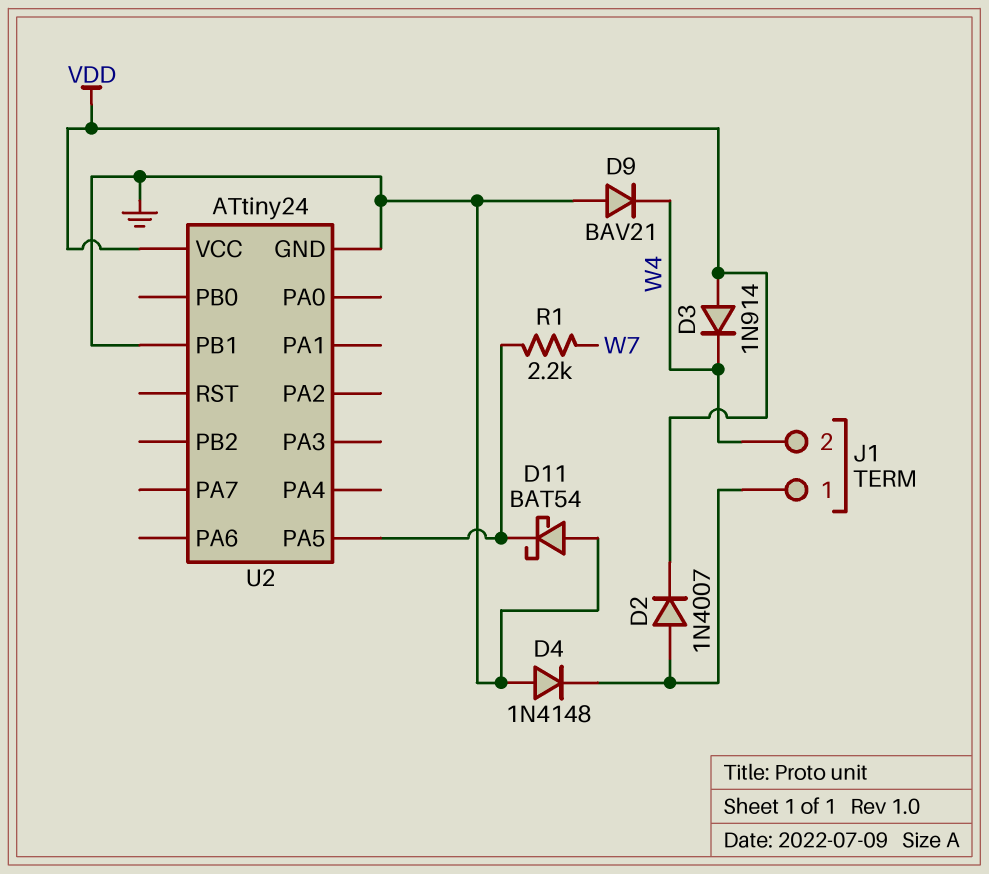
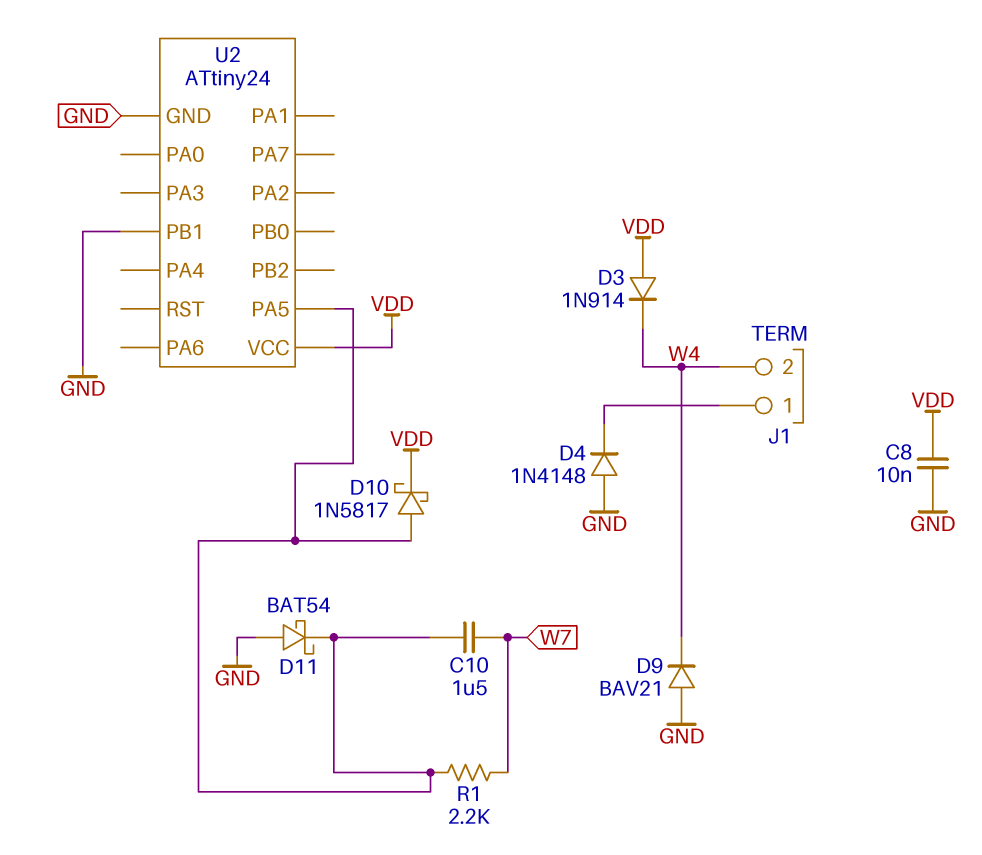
C8: none -> 10nF (GND, VDD)
C10: none -> 1.5uF (U2/PA5, W7)
D2: diode 1N4007 (A J1/1, K VDD) -> none
D10: none -> schottky 1N5817 (A U2/PA5, K VDD)

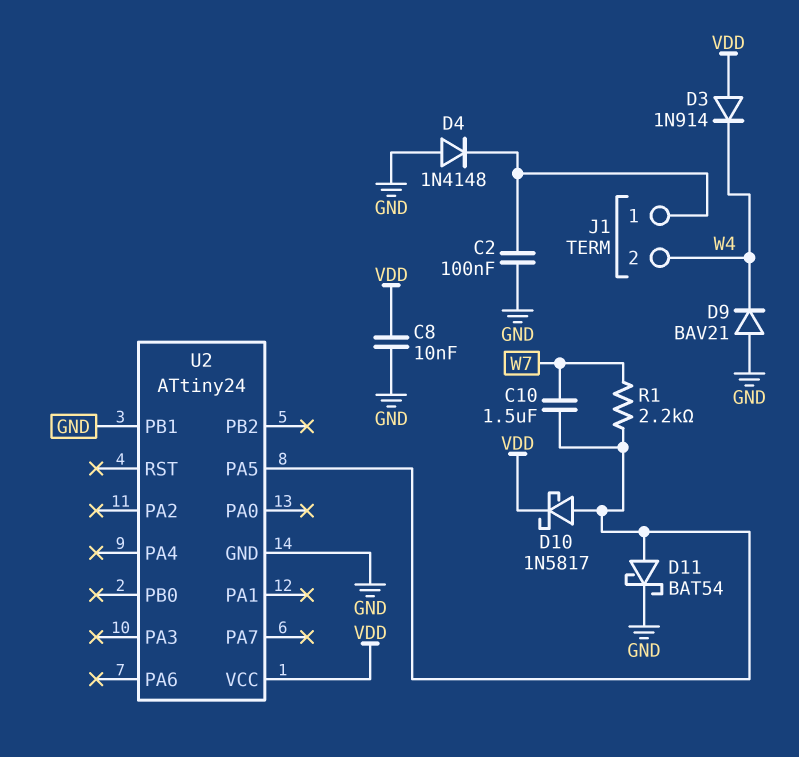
C2: none -> 100nF (GND, J1/1)
D11: schottky BAT54 (A GND, K U2/PA5) -> schottky BAT54 (A U2/PA5, K GND)

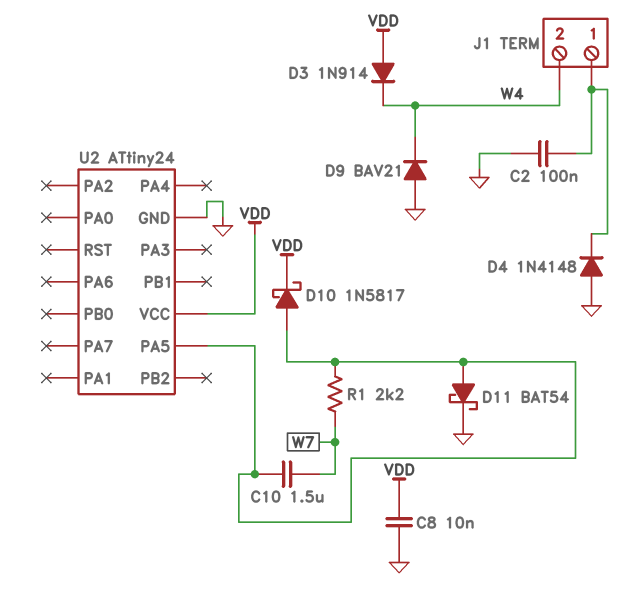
U2 pin PB1: GND -> none

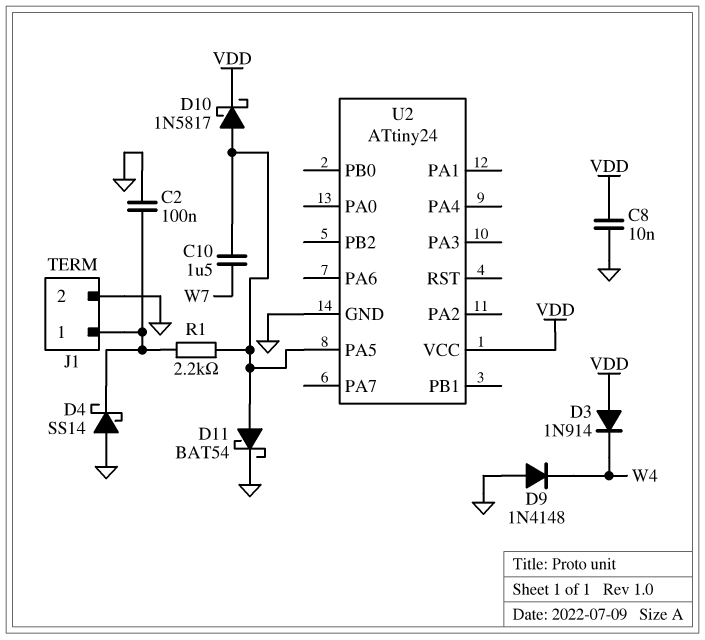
D4: diode 1N4148 (A GND, K J1/1) -> schottky SS14 (A GND, K J1/1)
D9: diode BAV21 (A GND, K W4) -> diode 1N4148 (A GND, K W4)
J1 pin 2: W4 -> GND
R1: 2.2k (U2/PA5, W7) -> 2.2k (J1/1, U2/PA5)

